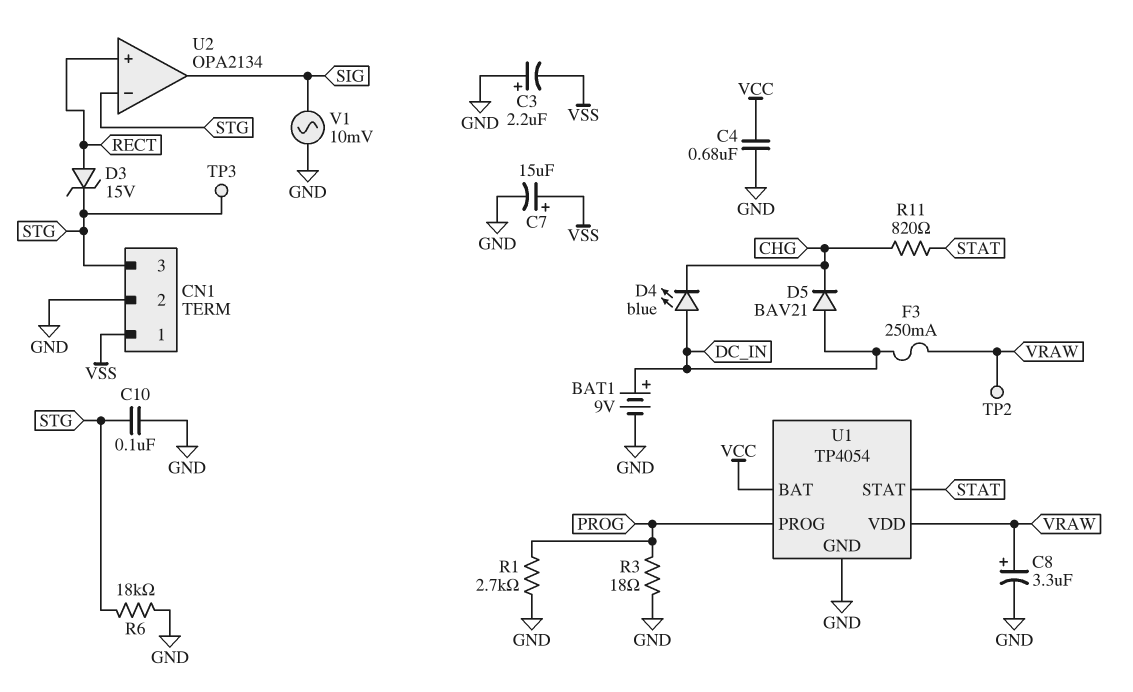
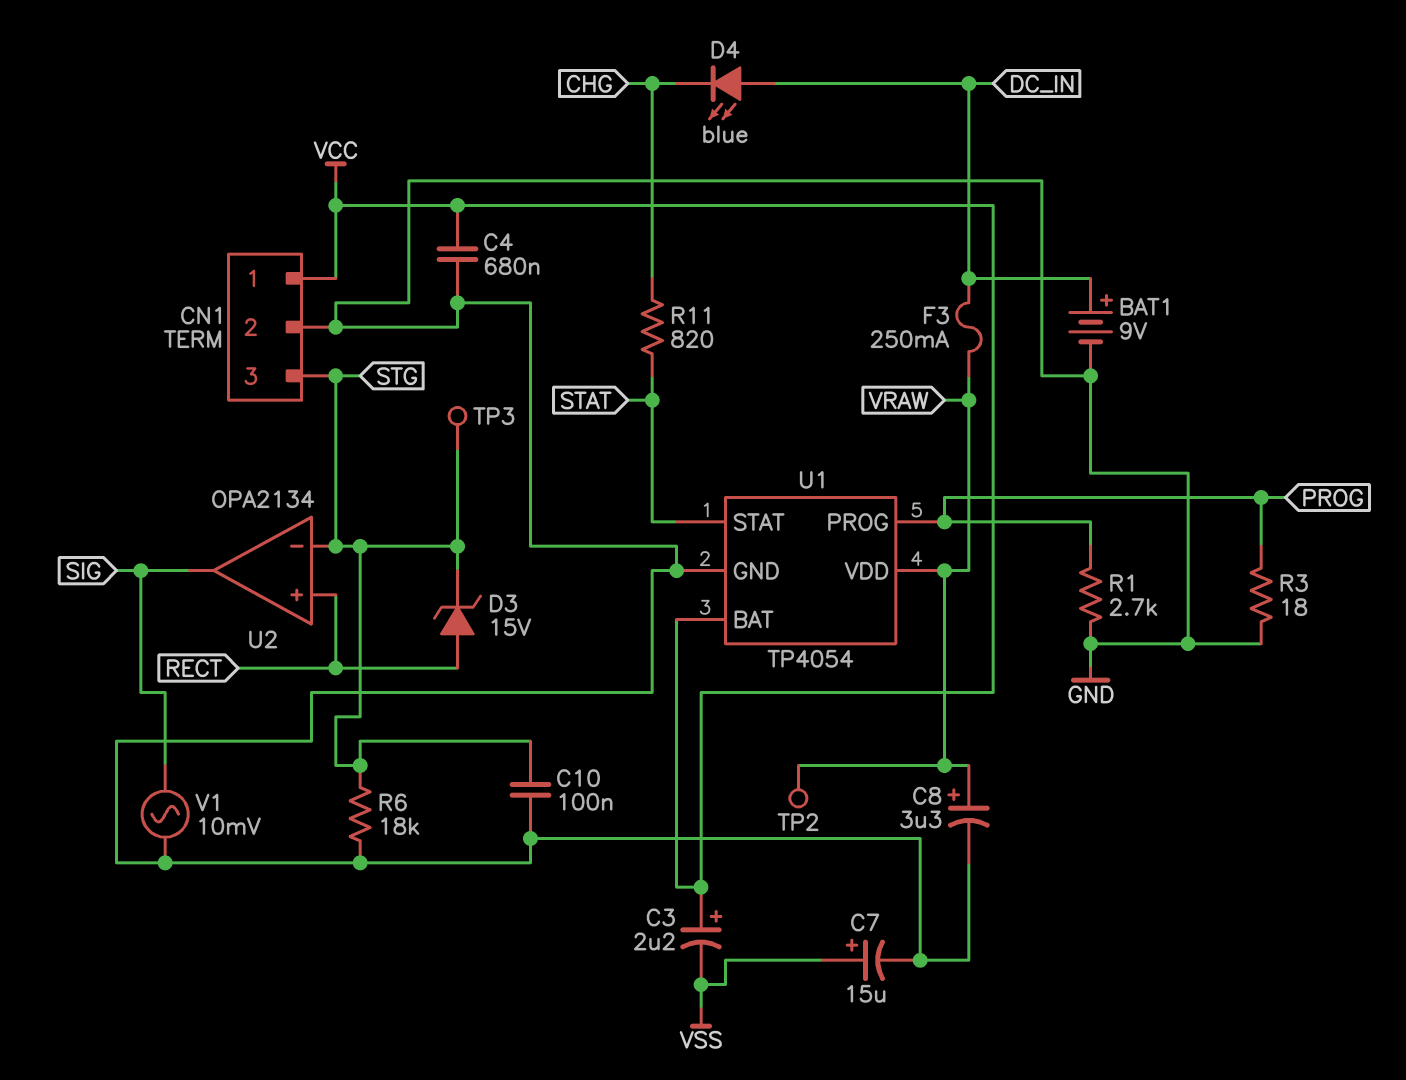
C3: 2.2uF (plus GND, minus VSS) -> 2.2uF (plus VCC, minus VSS)
CN1 pin 1: VSS -> VCC
D5: diode BAV21 (A DC_IN, K CHG) -> none

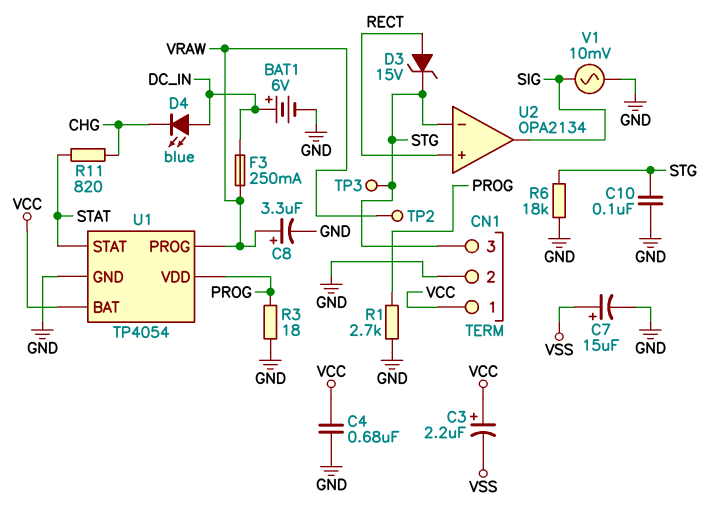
BAT1: 9V (plus DC_IN, minus GND) -> 6V (plus DC_IN, minus GND)
U1 pin PROG: PROG -> VRAW
U1 pin VDD: VRAW -> PROG

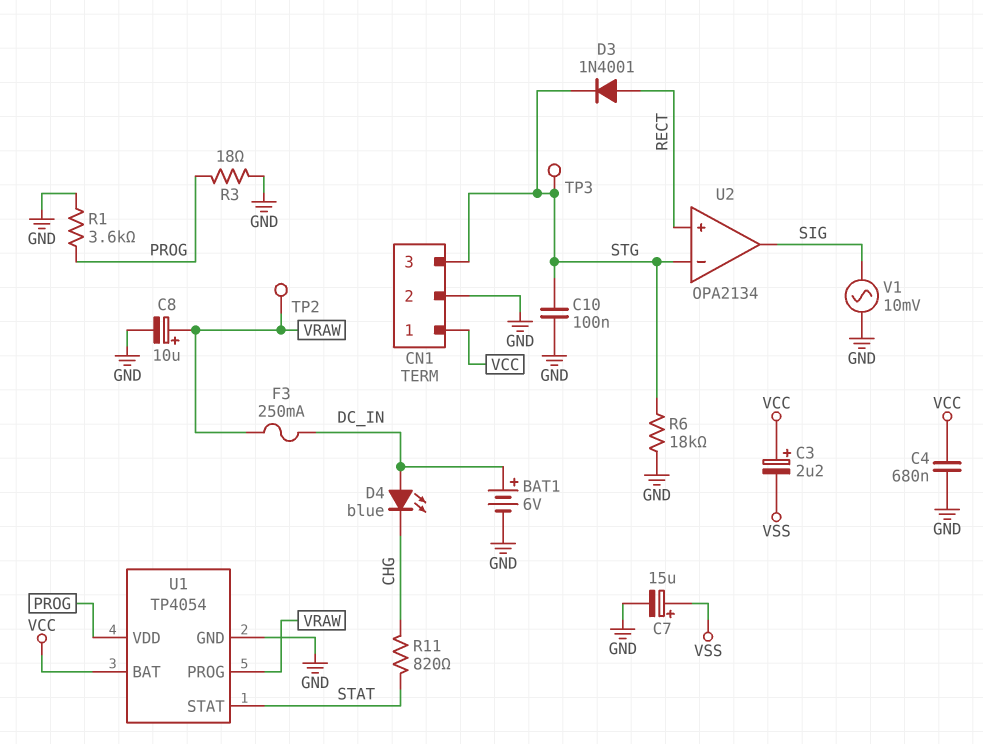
C8: 3.3uF (plus VRAW, minus GND) -> 10uF (plus VRAW, minus GND)
D3: zener 15V (A RECT, K STG) -> diode 1N4001 (A RECT, K STG)
R1: 2.7k (GND, PROG) -> 3.6k (GND, PROG)

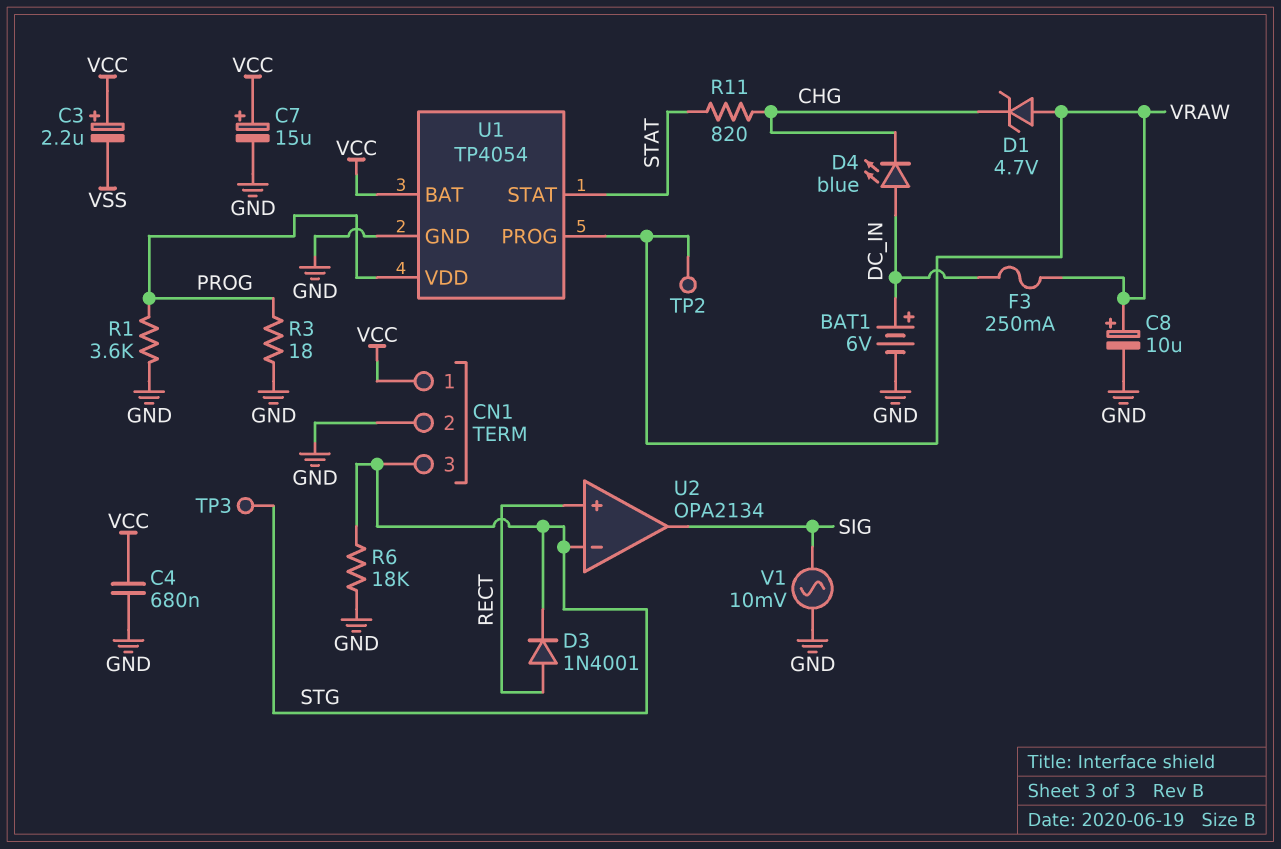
C7: 15uF (plus VSS, minus GND) -> 15uF (plus VCC, minus GND)
C10: 100nF (GND, STG) -> none
D1: none -> zener 4.7V (A VRAW, K CHG)

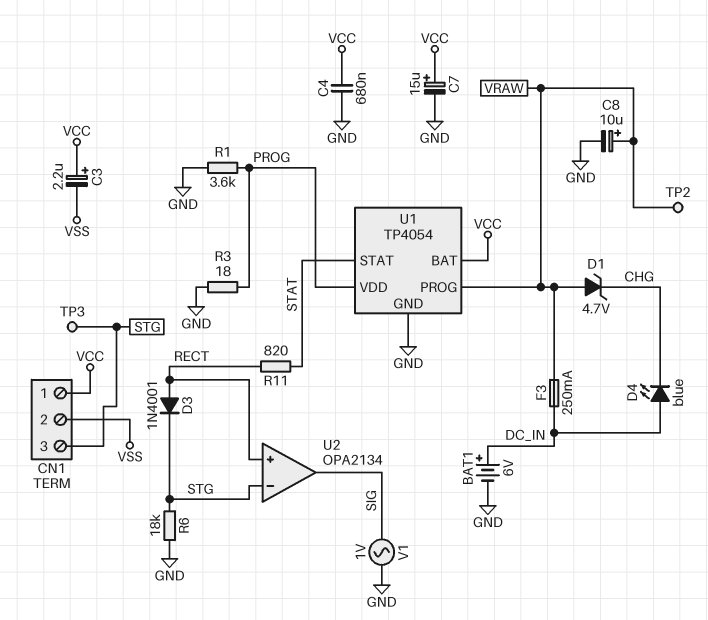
CN1 pin 2: GND -> VSS
R11: 820 (CHG, STAT) -> 820 (RECT, STAT)
V1: AC 10mV (GND, SIG) -> AC 1V (GND, SIG)

